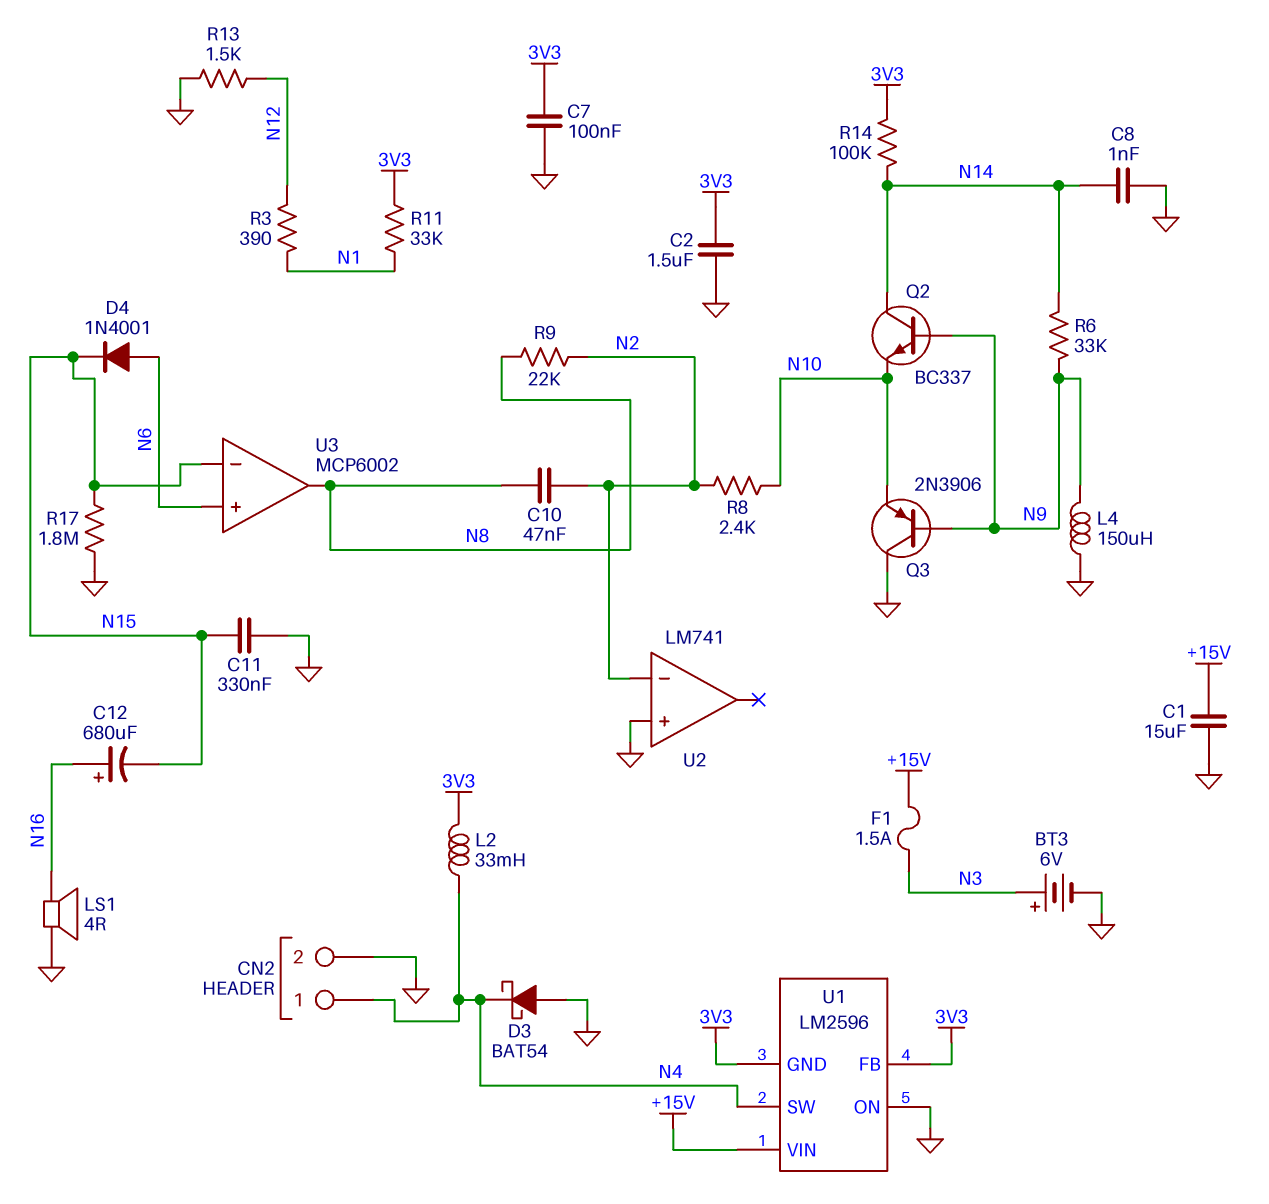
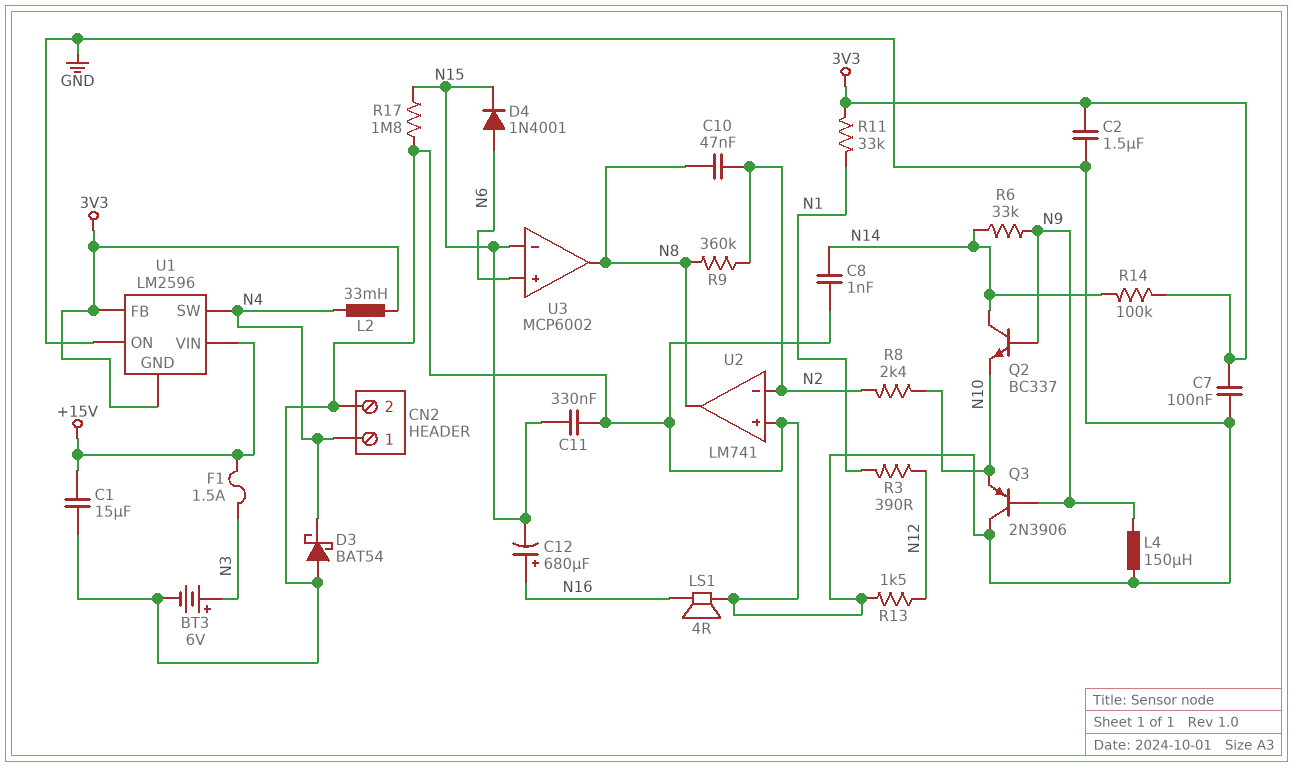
R9: 22k (N2, N8) -> 360k (N2, N8)
U2 pin out: none -> N8

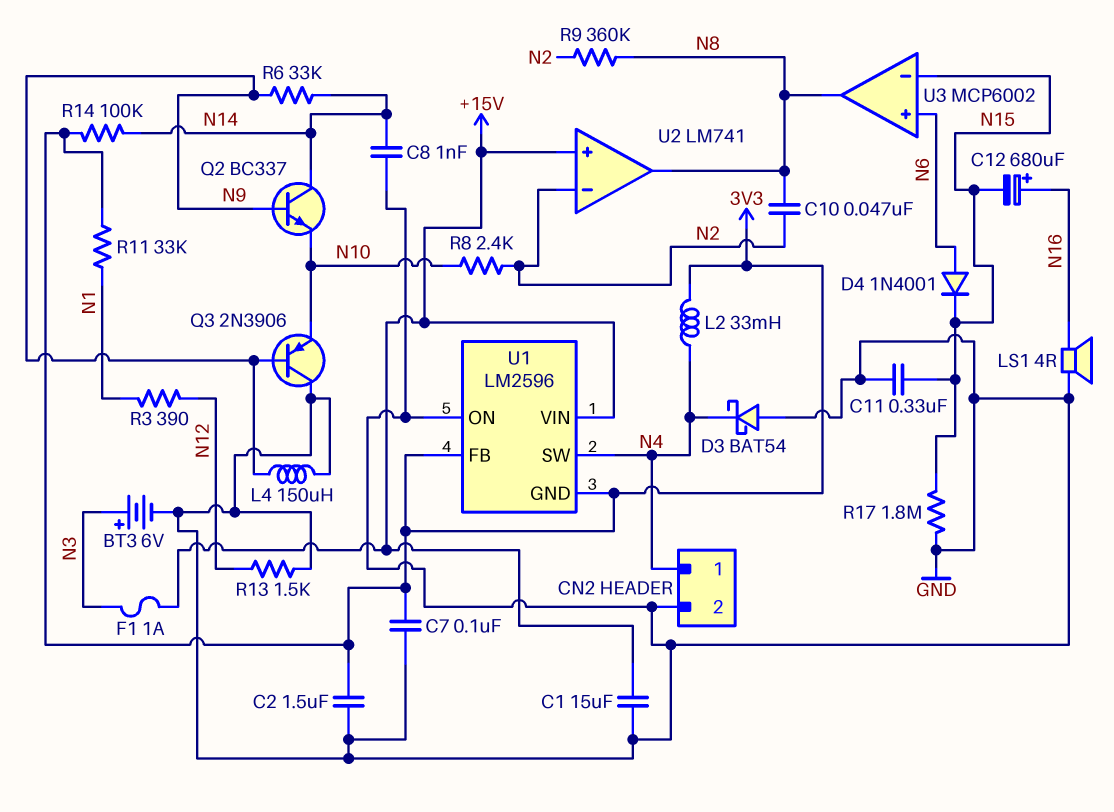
F1: 1.5A (+15V, N3) -> 1A (+15V, N3)
U2 pin in+: GND -> +15V

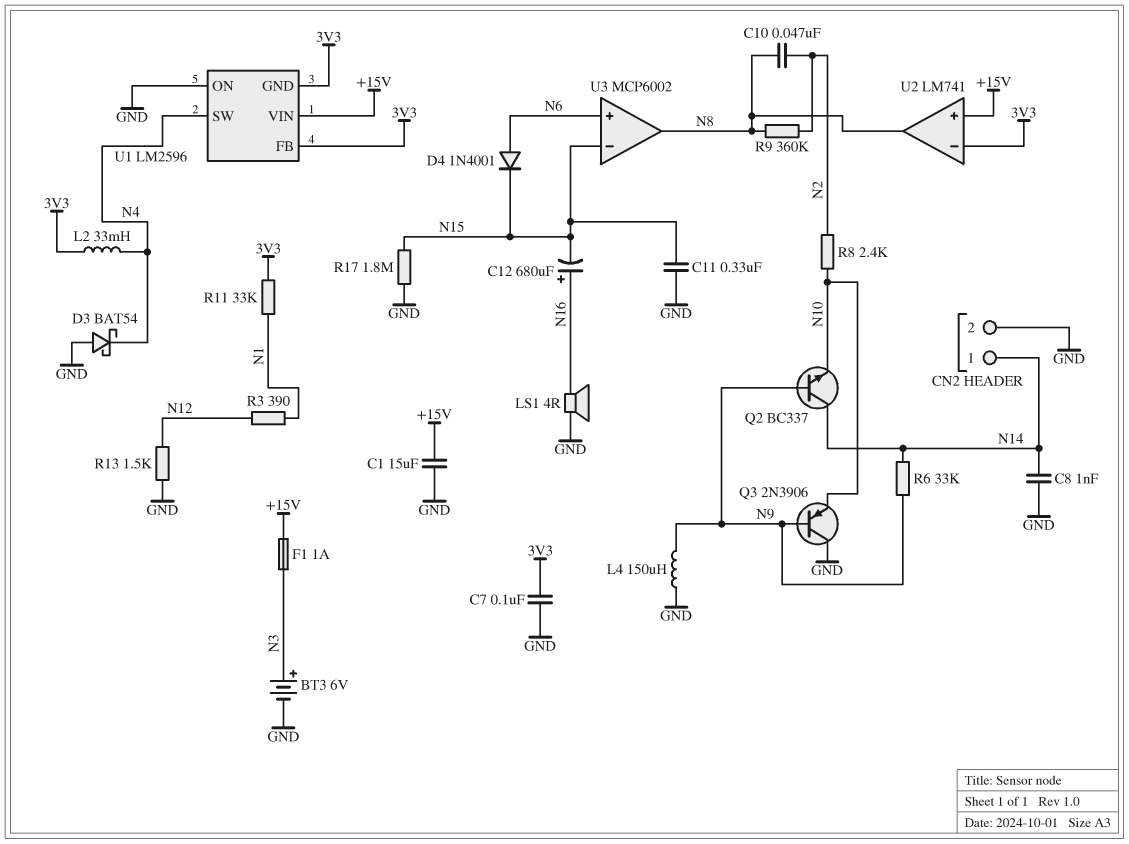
C2: 1.5uF (3V3, GND) -> none
CN2 pin 1: N4 -> N14
R14: 100k (3V3, N14) -> none
U2 pin in-: N2 -> 3V3

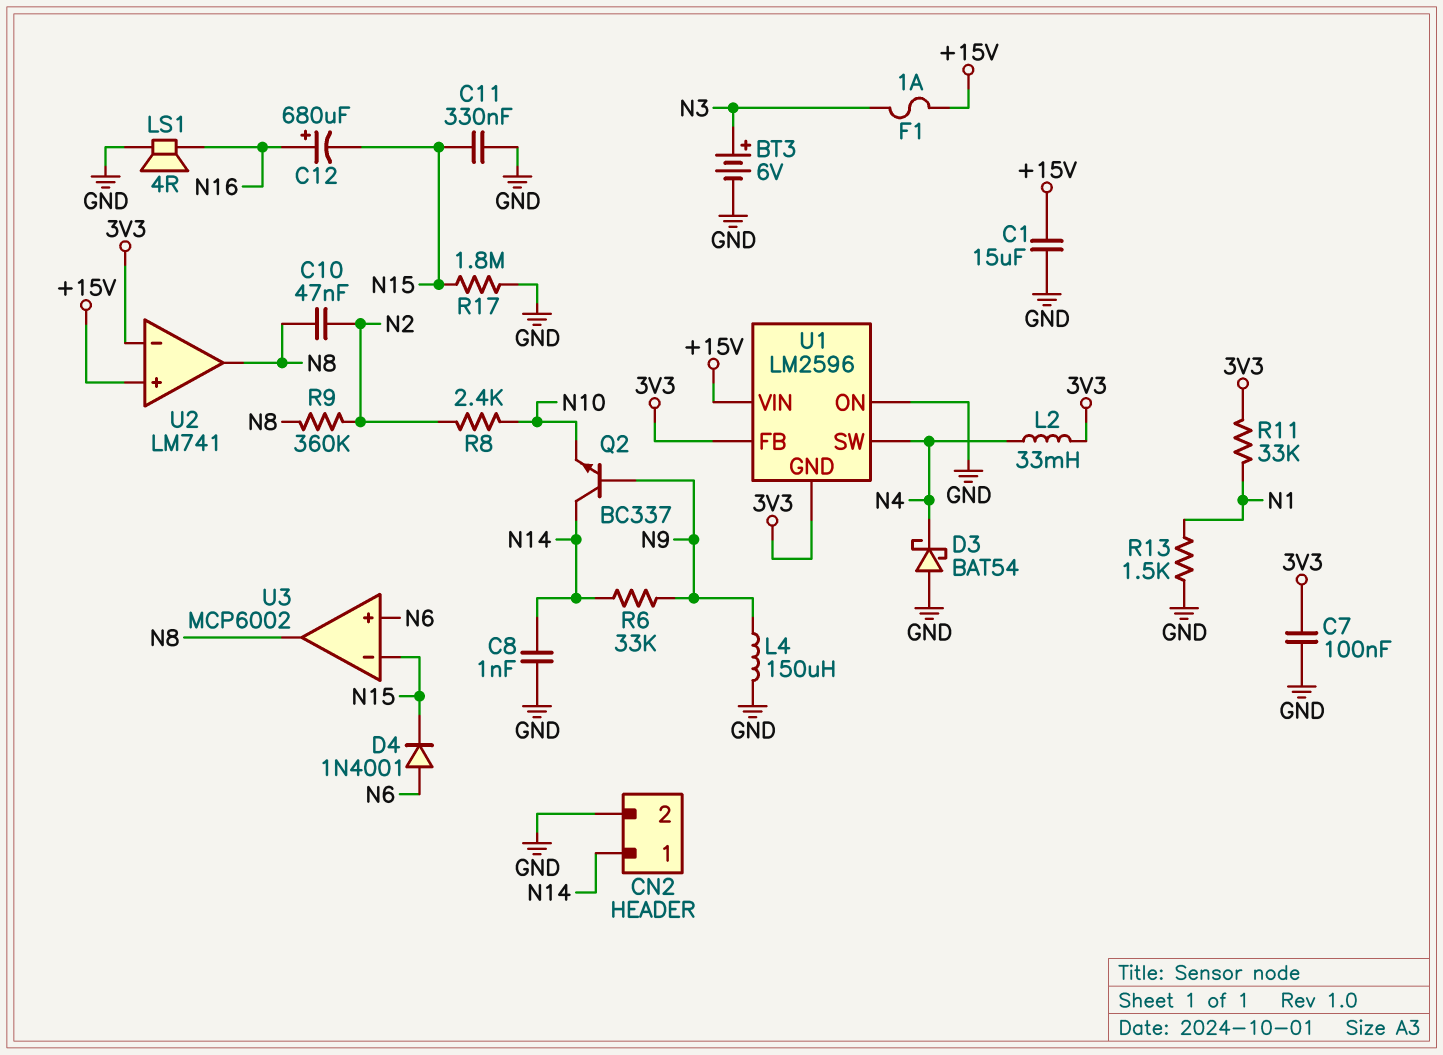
Q3: PNP 2N3906 (B N9, C GND, E N10) -> none
R3: 390 (N1, N12) -> none
R13: 1.5k (GND, N12) -> 1.5k (GND, N1)

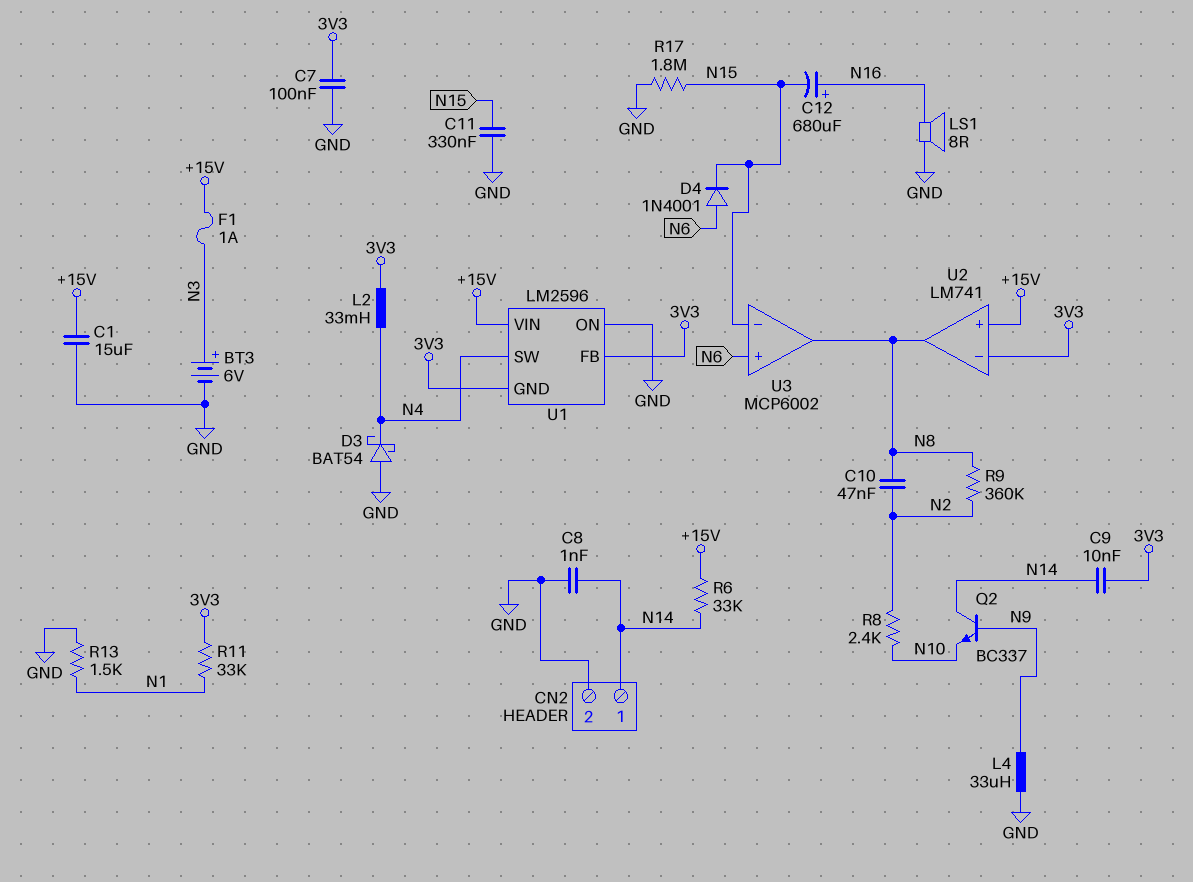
C9: none -> 10nF (3V3, N14)
L4: 150uH (GND, N9) -> 33uH (GND, N9)
LS1: speaker 4R (GND, N16) -> speaker 8R (GND, N16)
R6: 33k (N9, N14) -> 33k (+15V, N14)

